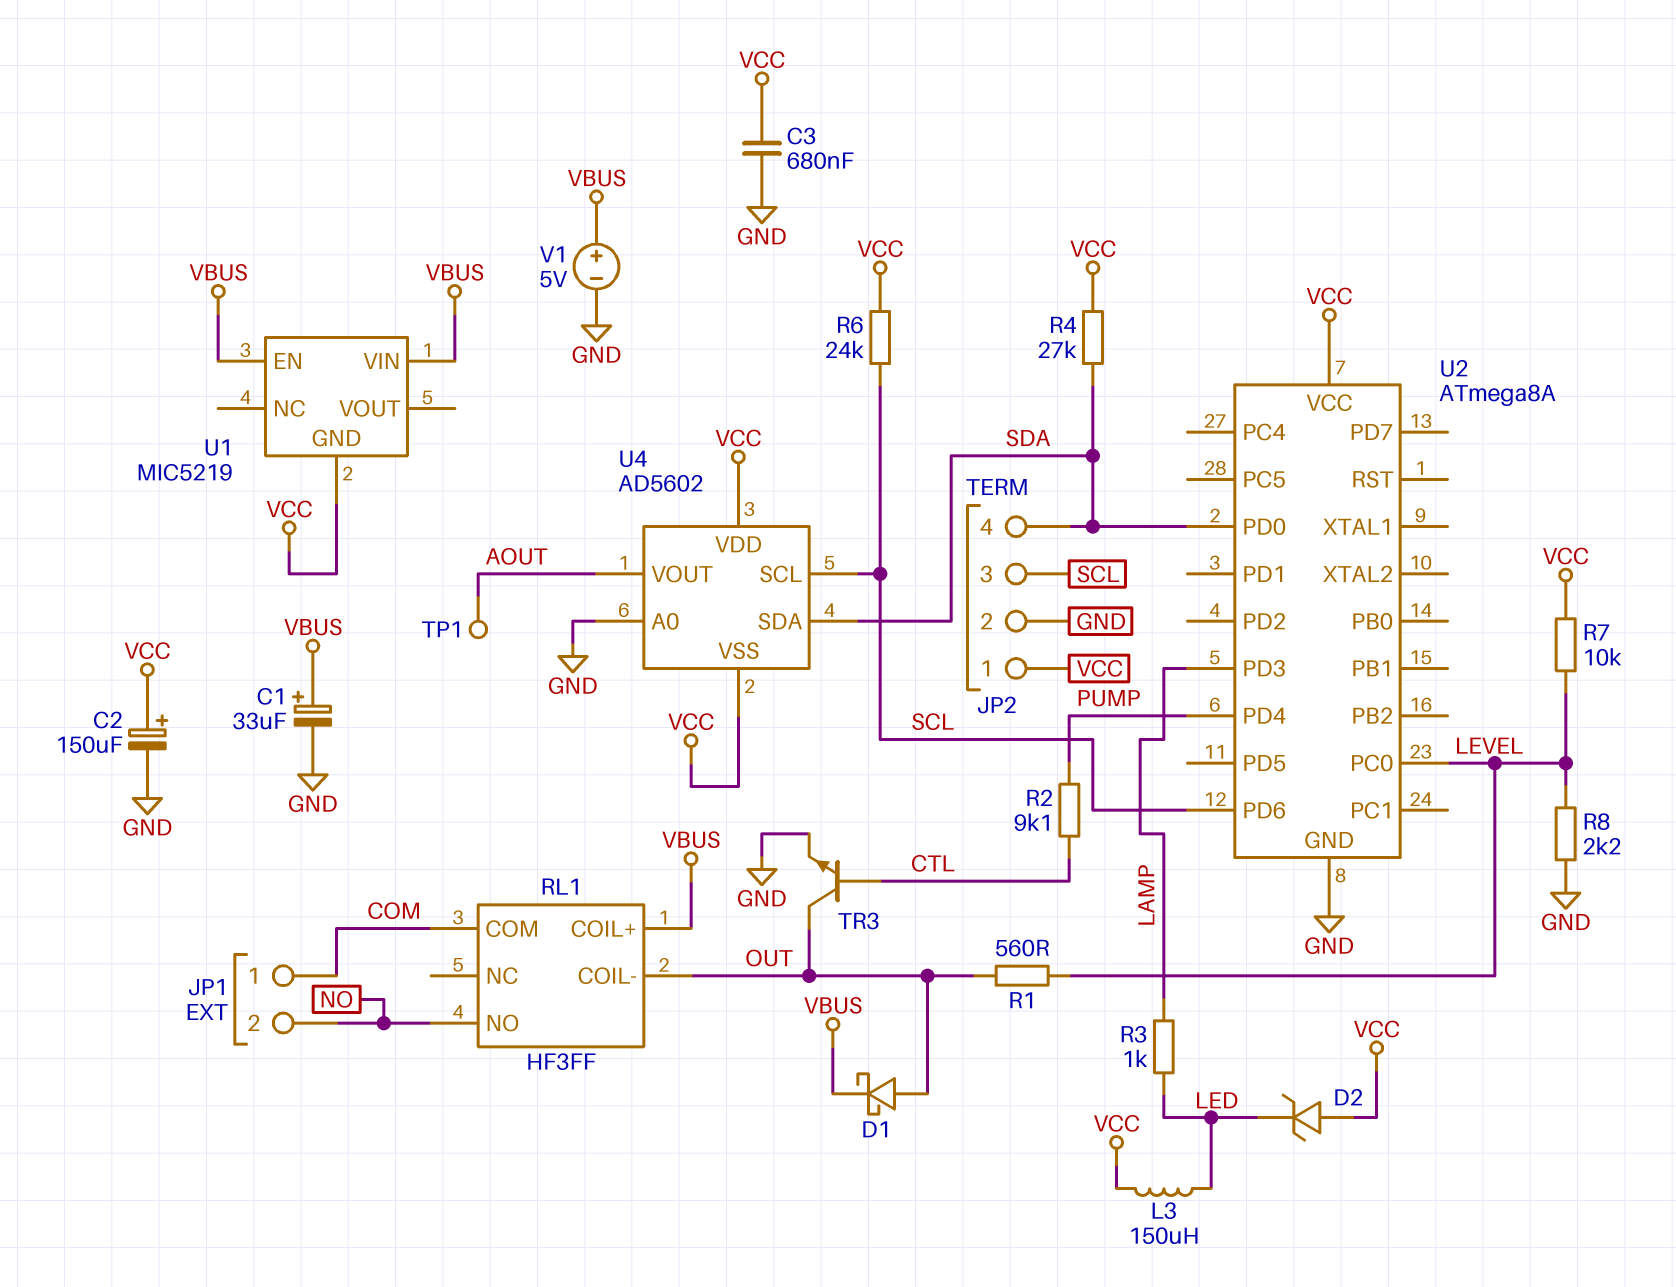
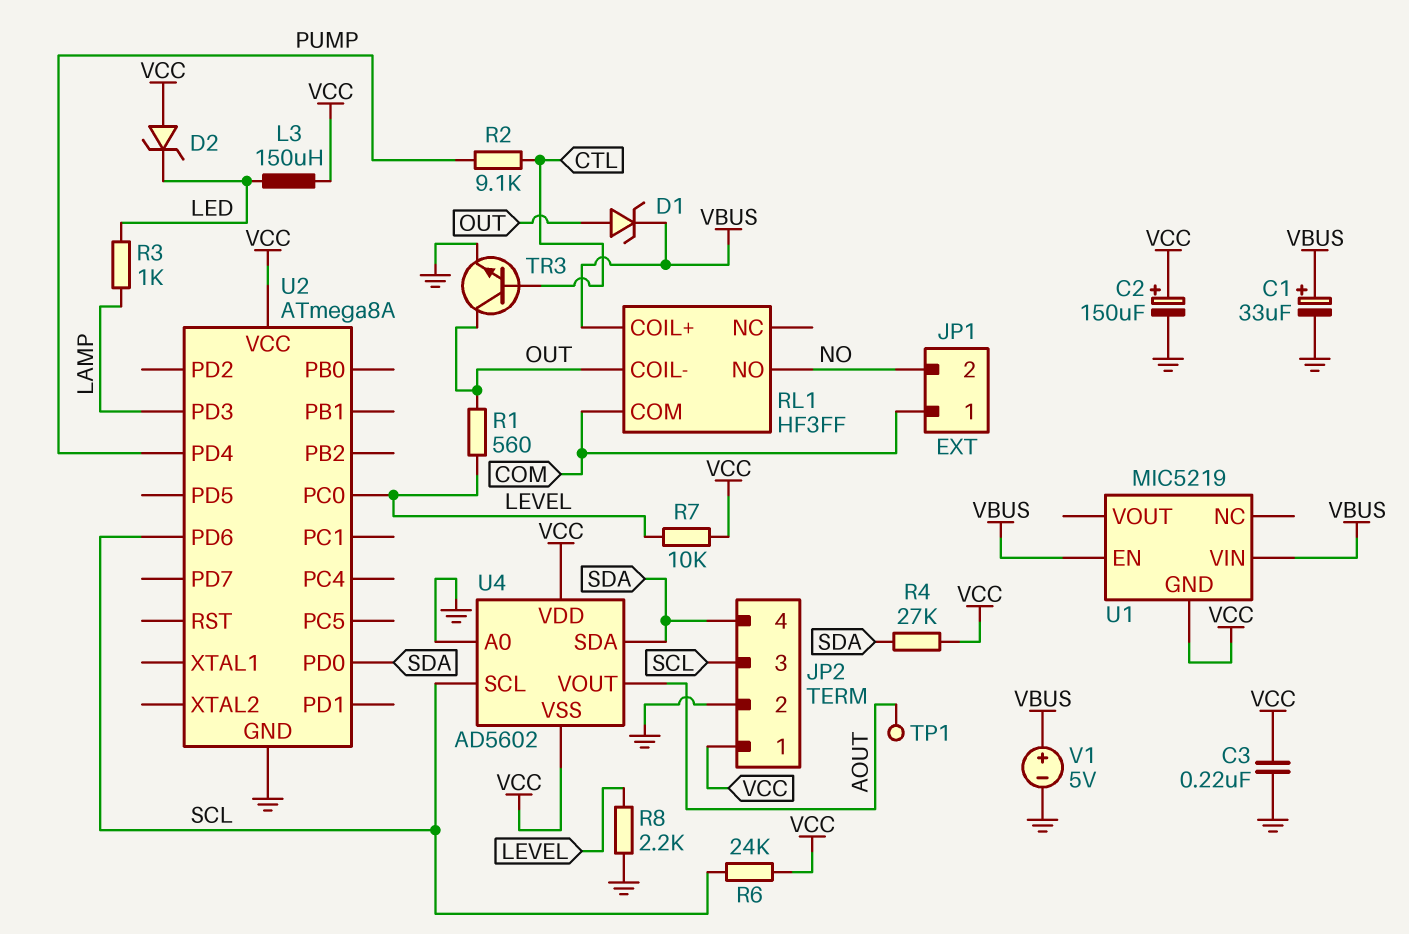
C3: 680nF (GND, VCC) -> 220nF (GND, VCC)
D1: schottky (A OUT, K VBUS) -> zener (A OUT, K VBUS)

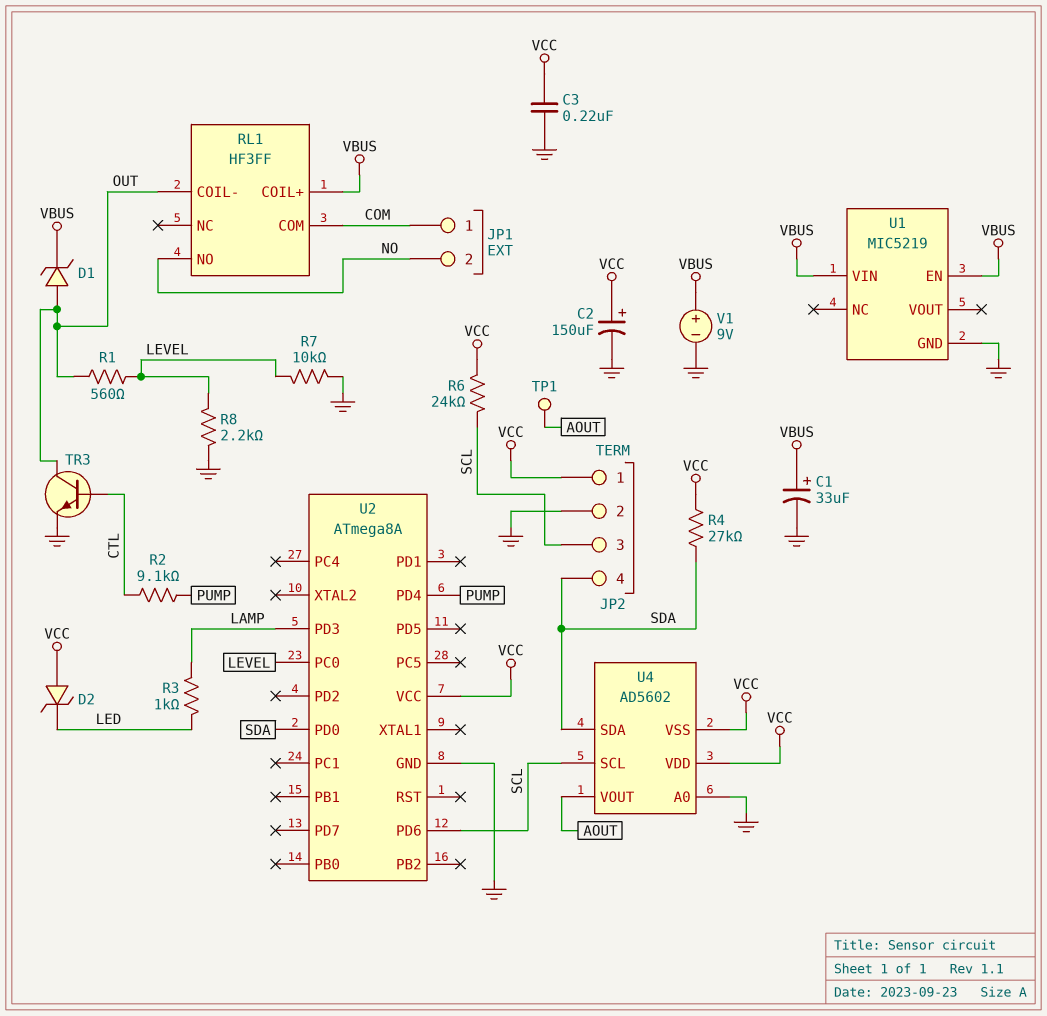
L3: 150uH (LED, VCC) -> none
R7: 10k (LEVEL, VCC) -> 10k (GND, LEVEL)
U1 pin GND: VCC -> GND
V1: 5V (plus VBUS, minus GND) -> 9V (plus VBUS, minus GND)

